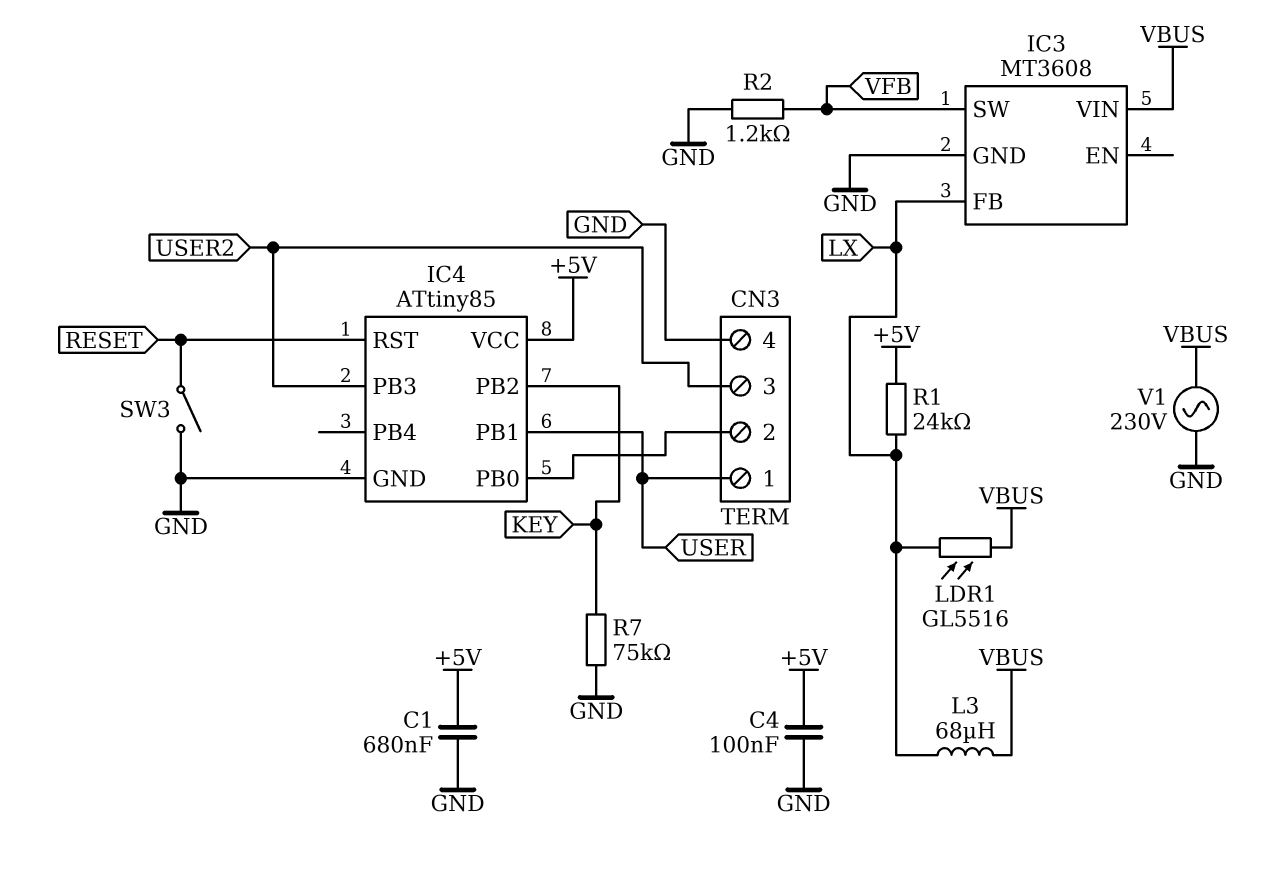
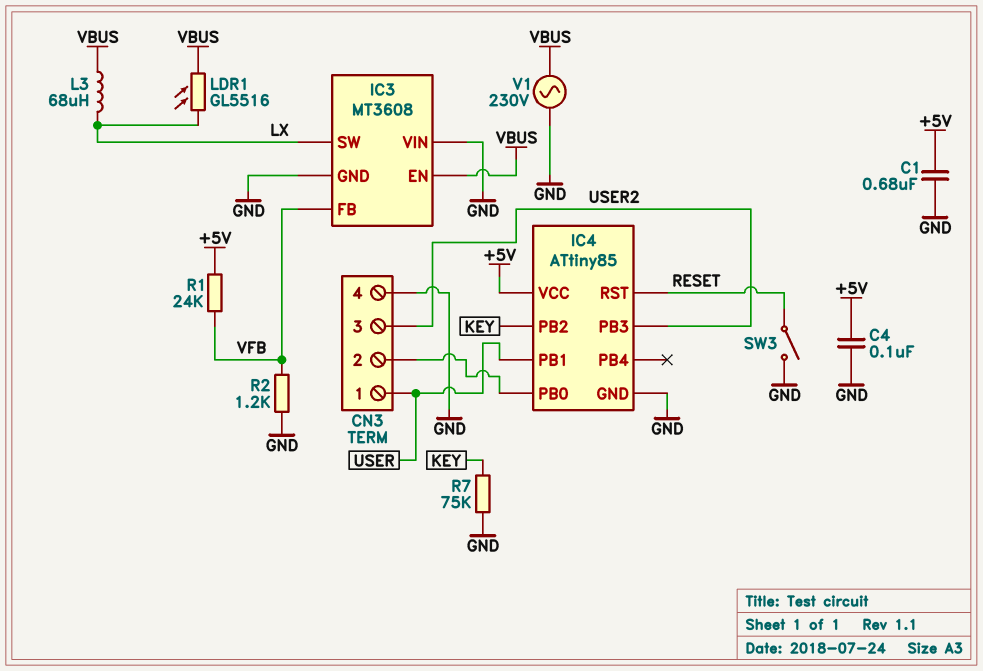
IC3 pin EN: none -> VBUS
IC3 pin FB: LX -> VFB
IC3 pin SW: VFB -> LX
IC3 pin VIN: VBUS -> GND
R1: 24k (+5V, LX) -> 24k (+5V, VFB)

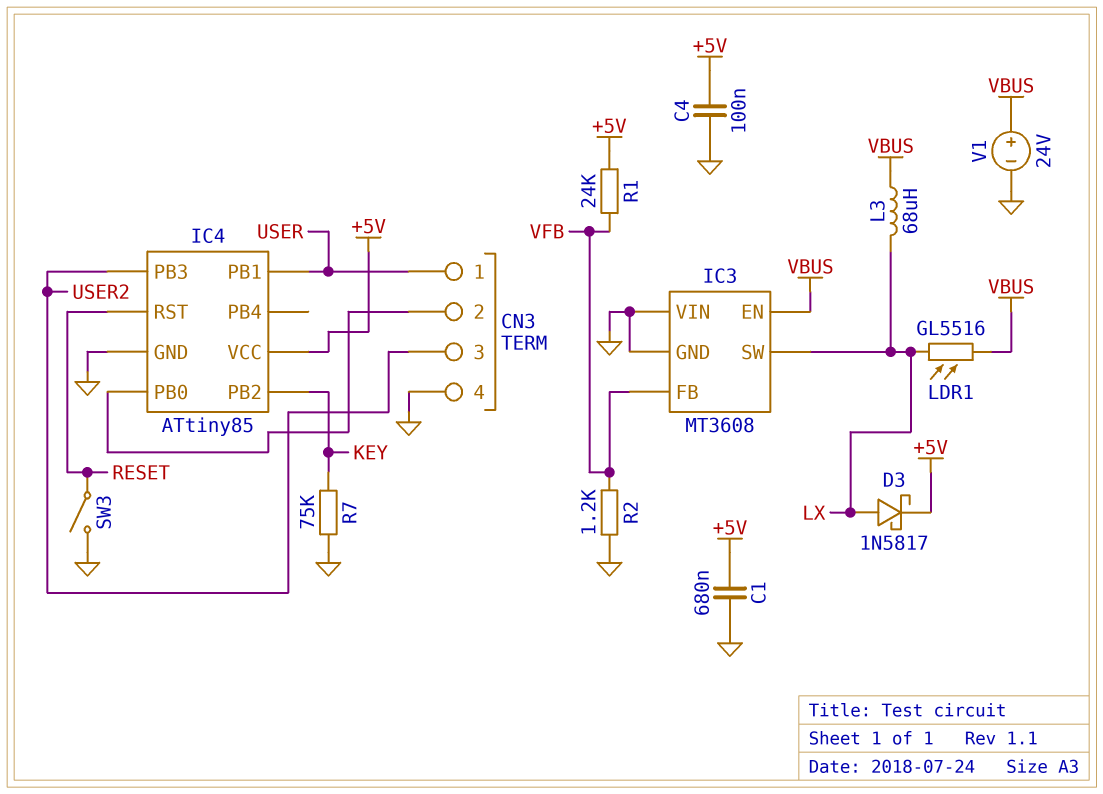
D3: none -> schottky 1N5817 (A LX, K +5V)
V1: AC 230V (GND, VBUS) -> 24V (plus VBUS, minus GND)

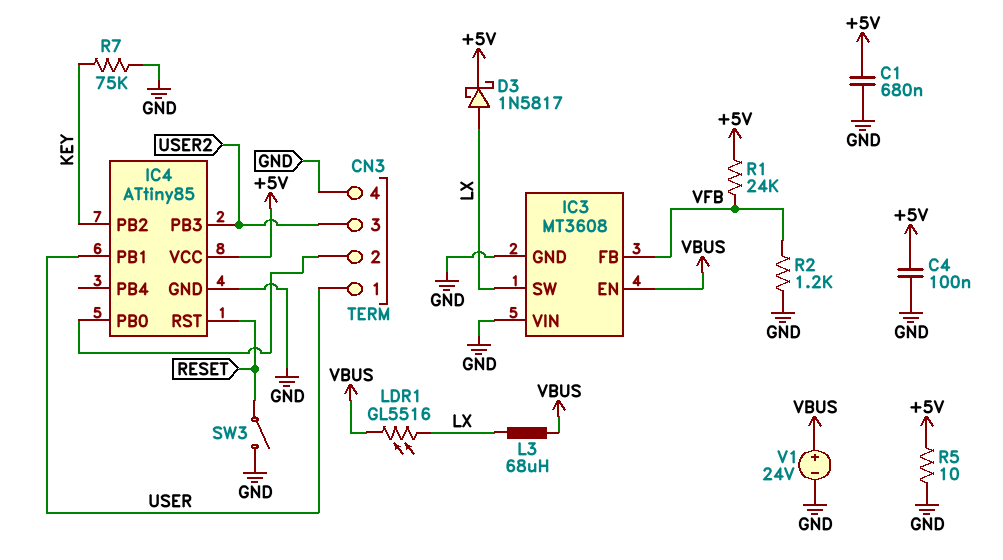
R5: none -> 10 (+5V, GND)

